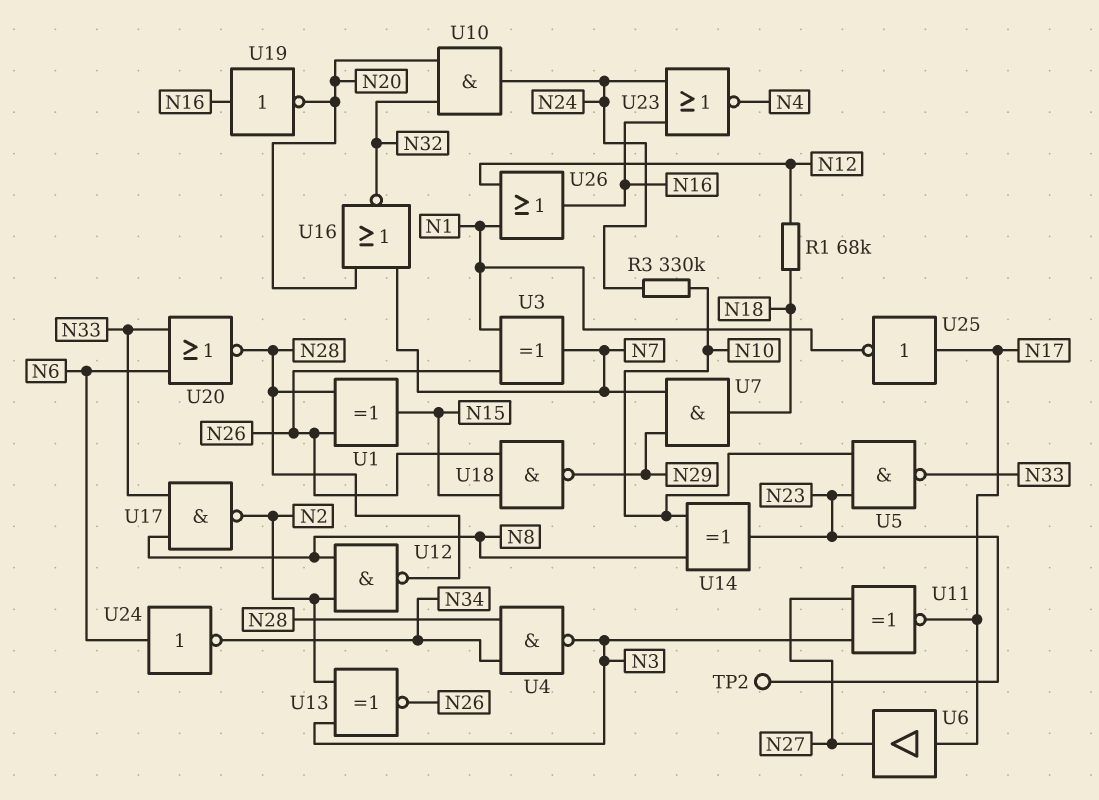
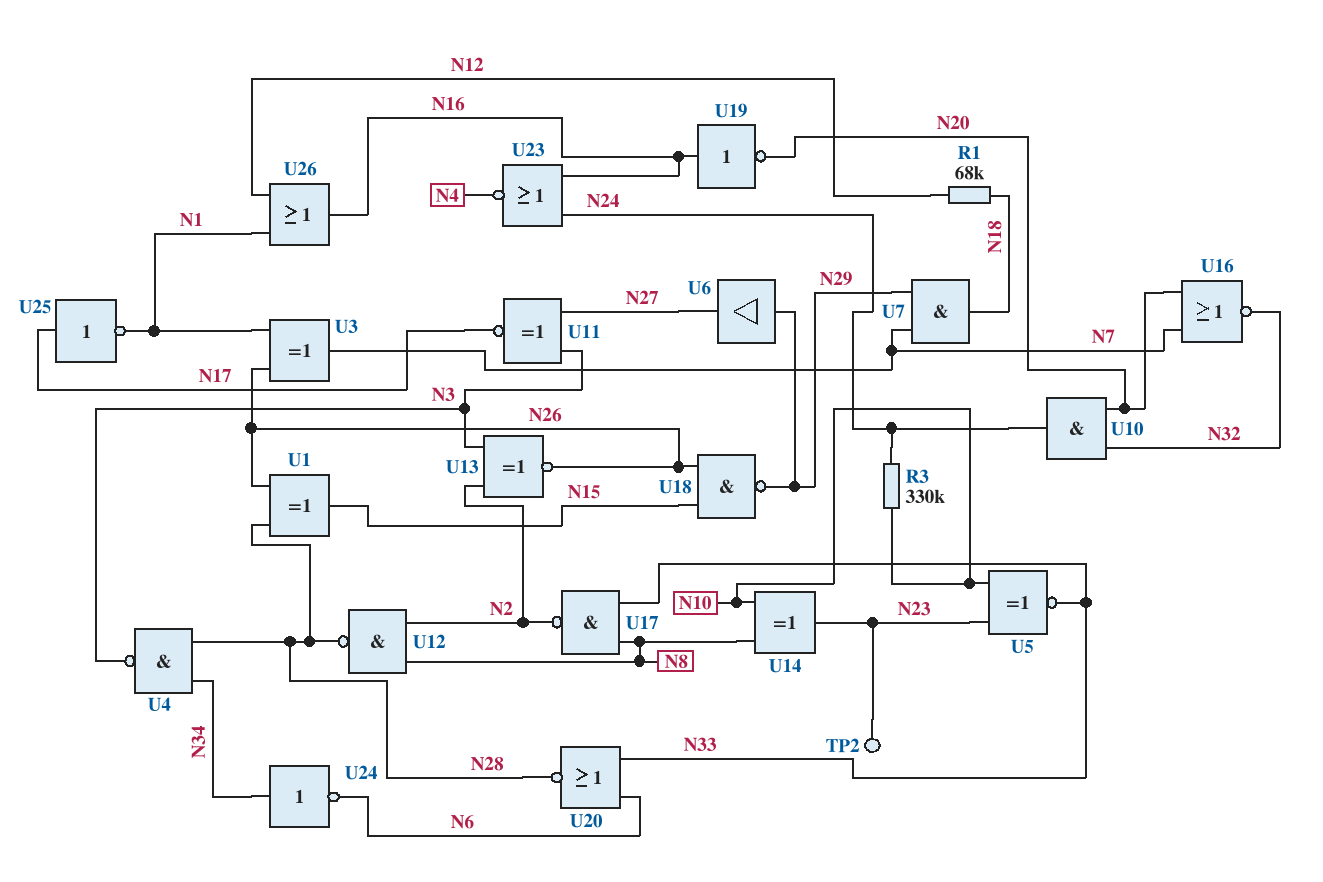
U5: NAND (in N10, in N23, out N33) -> XNOR (in N10, in N23, out N33)
U6: buffer (in N17, out N27) -> buffer (in N29, out N27)
U24: NOT (in N6, out N34) -> NOT (in N34, out N6)

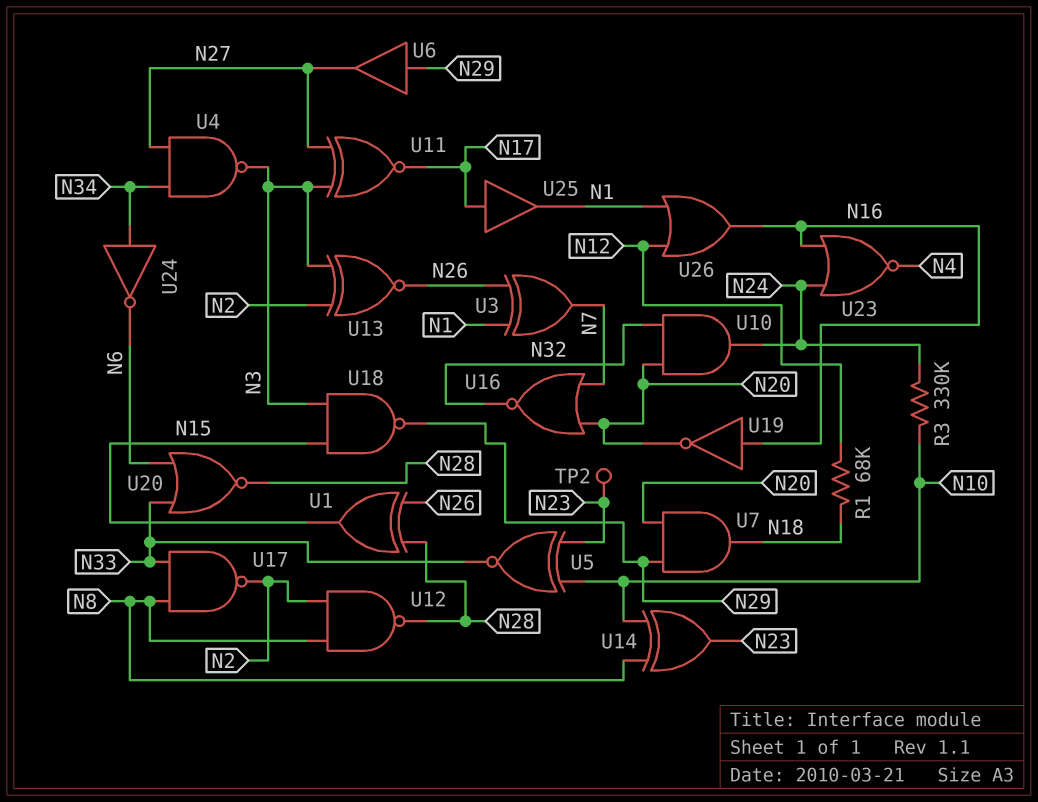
U4: NAND (in N28, in N34, out N3) -> NAND (in N27, in N34, out N3)
U7: AND (in N7, in N29, out N18) -> AND (in N20, in N29, out N18)
U18: NAND (in N15, in N26, out N29) -> NAND (in N3, in N15, out N29)
U25: NOT (in N17, out N1) -> buffer (in N17, out N1)

